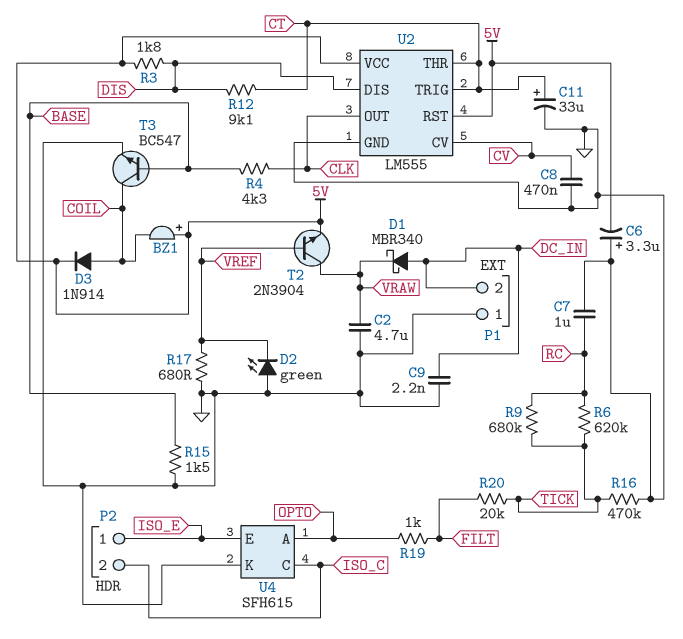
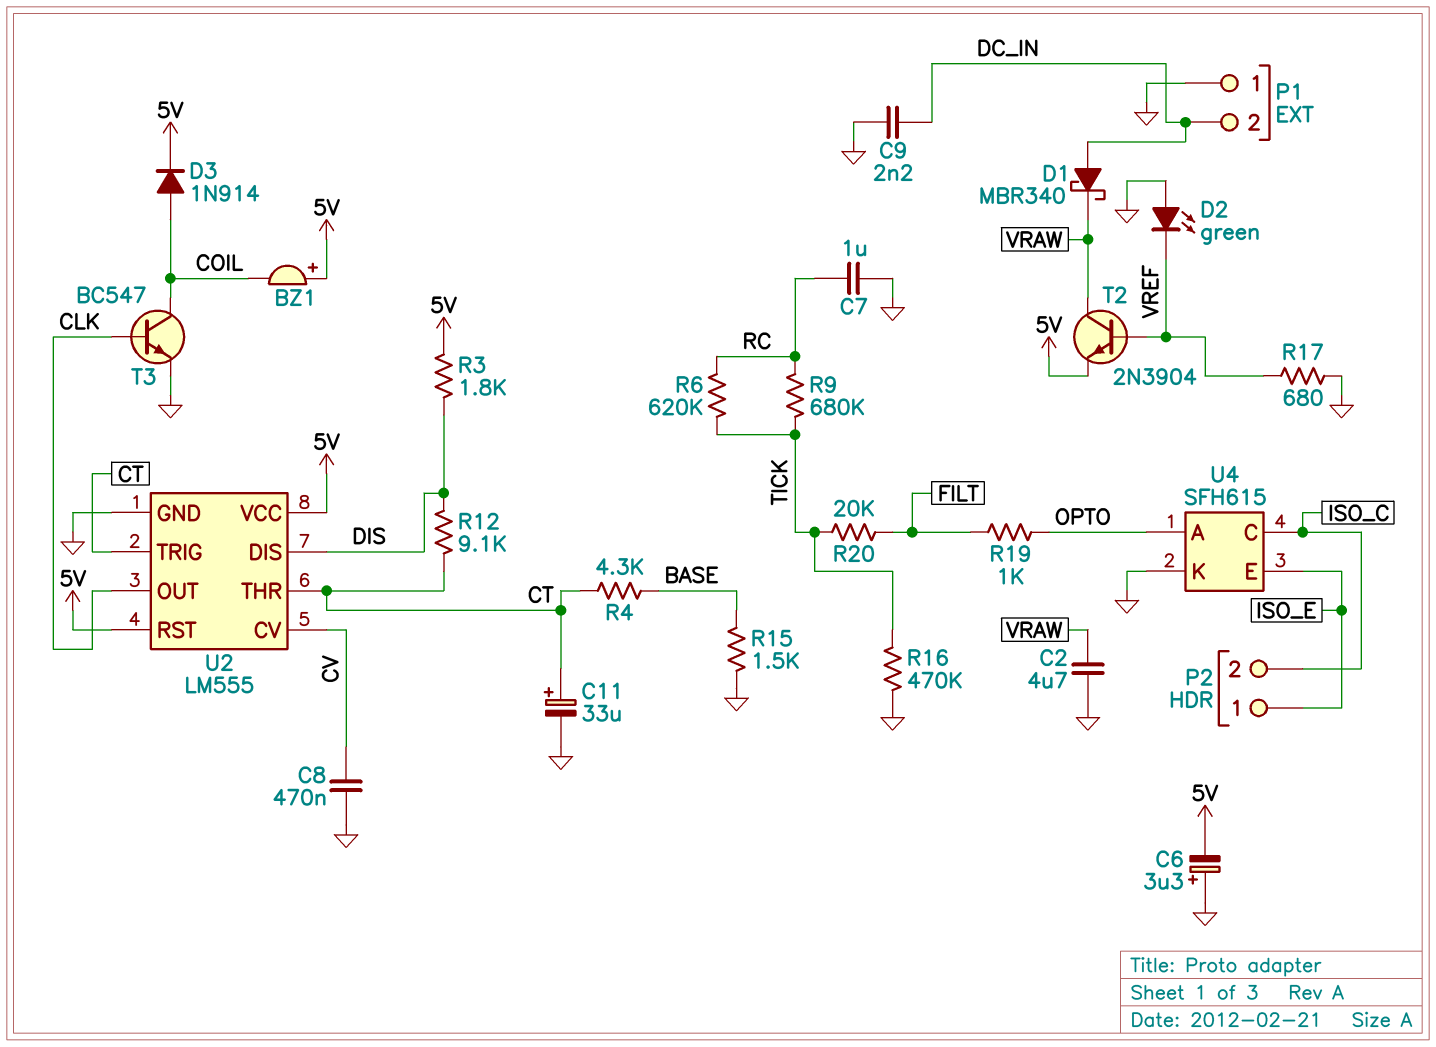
R4: 4.3k (BASE, CLK) -> 4.3k (BASE, CT)
T3: NPN BC547 (B BASE, C COIL, E GND) -> NPN BC547 (B CLK, C COIL, E GND)

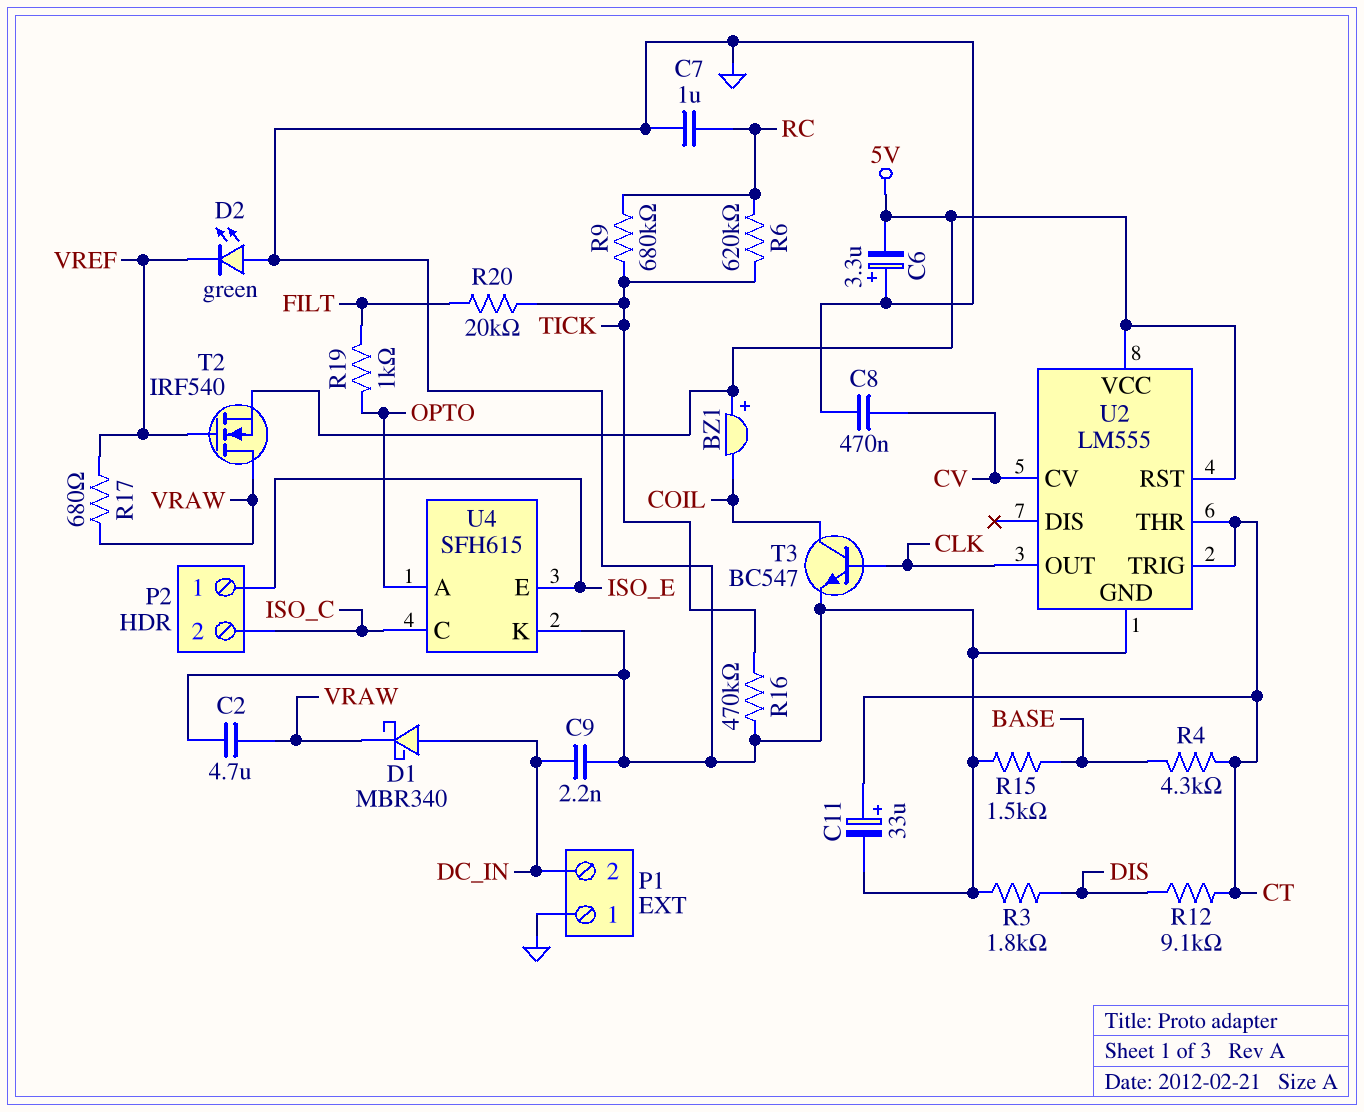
D3: diode 1N914 (A COIL, K 5V) -> none
R3: 1.8k (5V, DIS) -> 1.8k (DIS, GND)
R17: 680 (GND, VREF) -> 680 (VRAW, VREF)
T2: NPN 2N3904 (B VREF, C VRAW, E 5V) -> NMOS IRF540 (G VREF, D VRAW, S 5V)
U2 pin DIS: DIS -> none

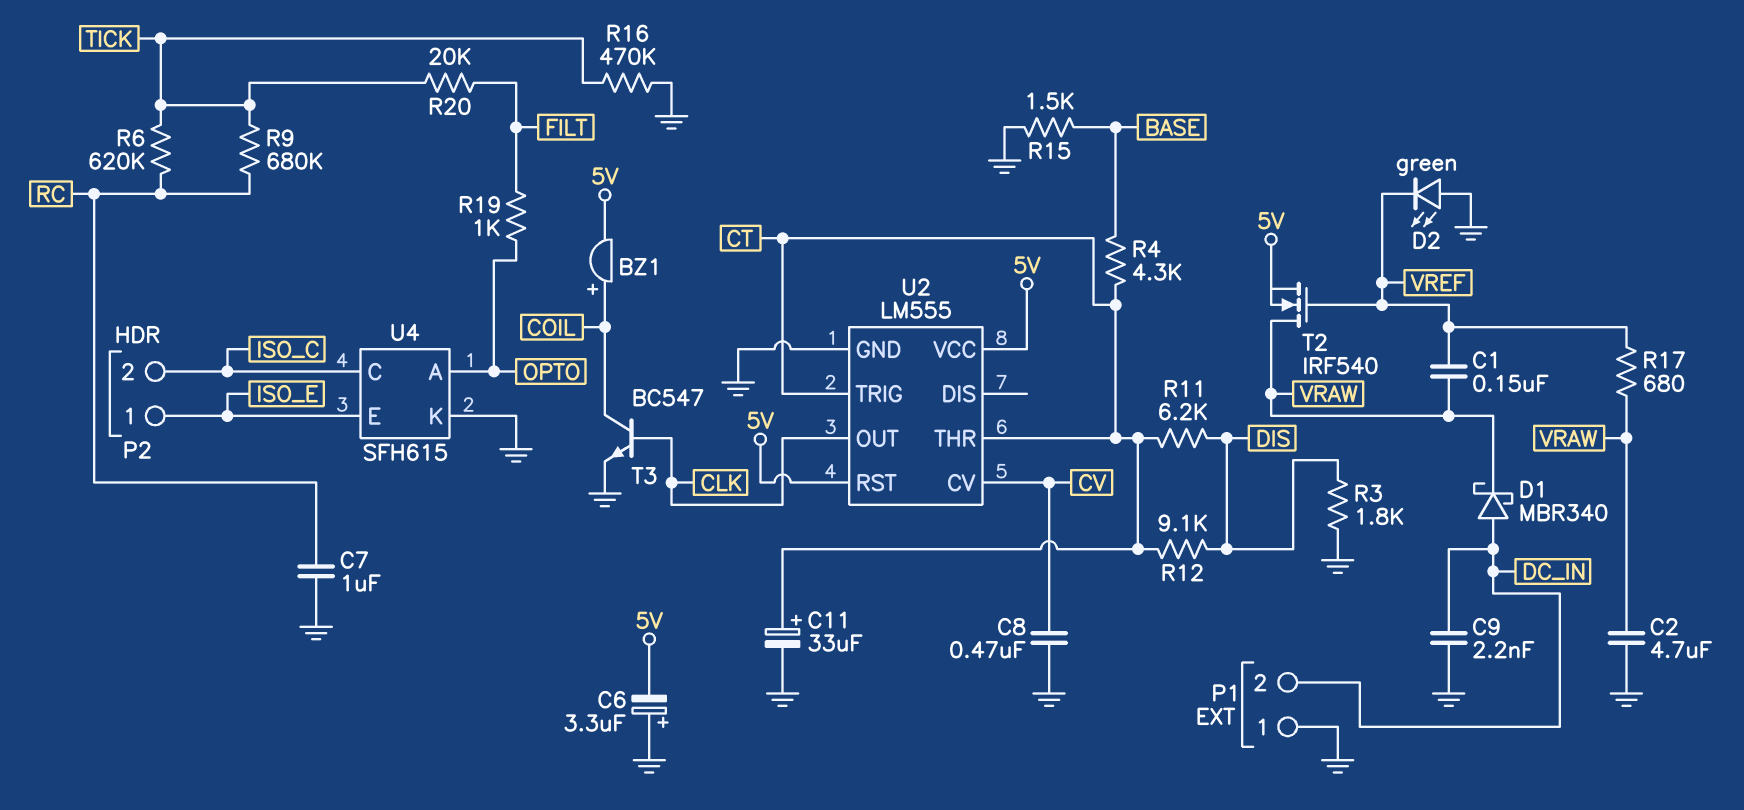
BZ1: buzzer (plus 5V, minus COIL) -> buzzer (plus COIL, minus 5V)
C1: none -> 150nF (VRAW, VREF)
R11: none -> 6.2k (CT, DIS)

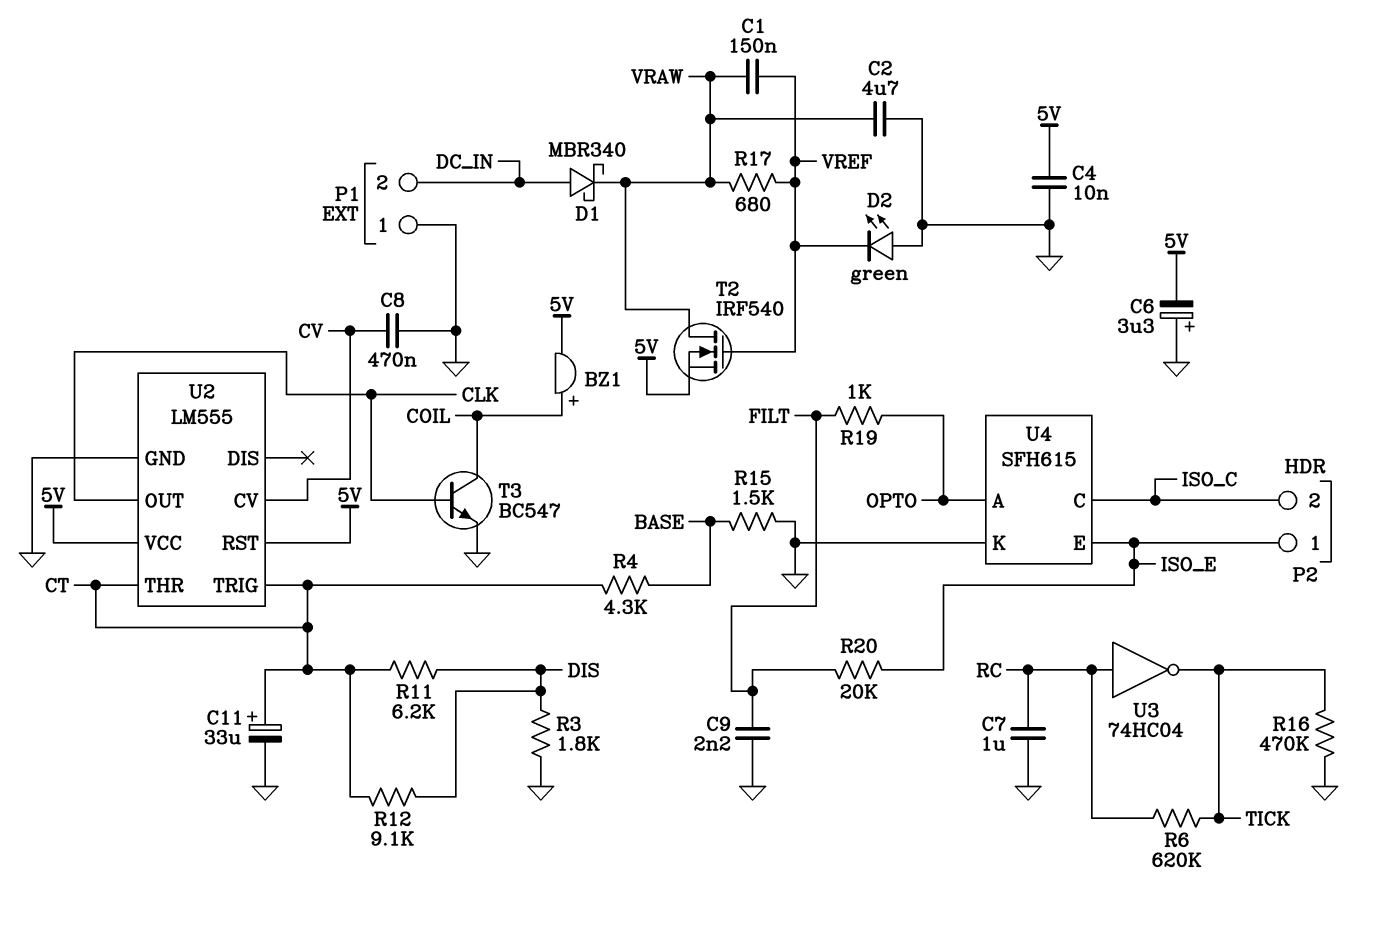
C4: none -> 10nF (5V, GND)
C9: 2.2nF (DC_IN, GND) -> 2.2nF (FILT, GND)
R9: 680k (RC, TICK) -> none
R20: 20k (FILT, TICK) -> 20k (FILT, ISO_E)
U3: none -> NOT 74HC04 (in RC, out TICK)

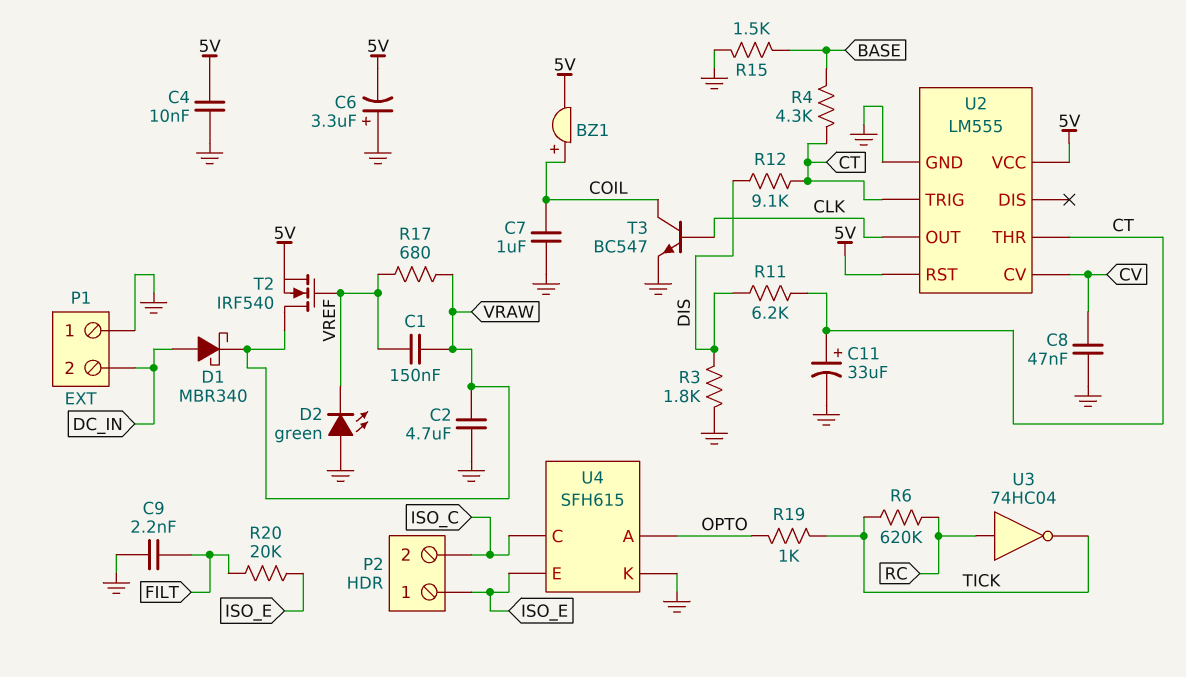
C7: 1uF (GND, RC) -> 1uF (COIL, GND)
C8: 470nF (CV, GND) -> 47nF (CV, GND)
R16: 470k (GND, TICK) -> none
R19: 1k (FILT, OPTO) -> 1k (OPTO, TICK)

